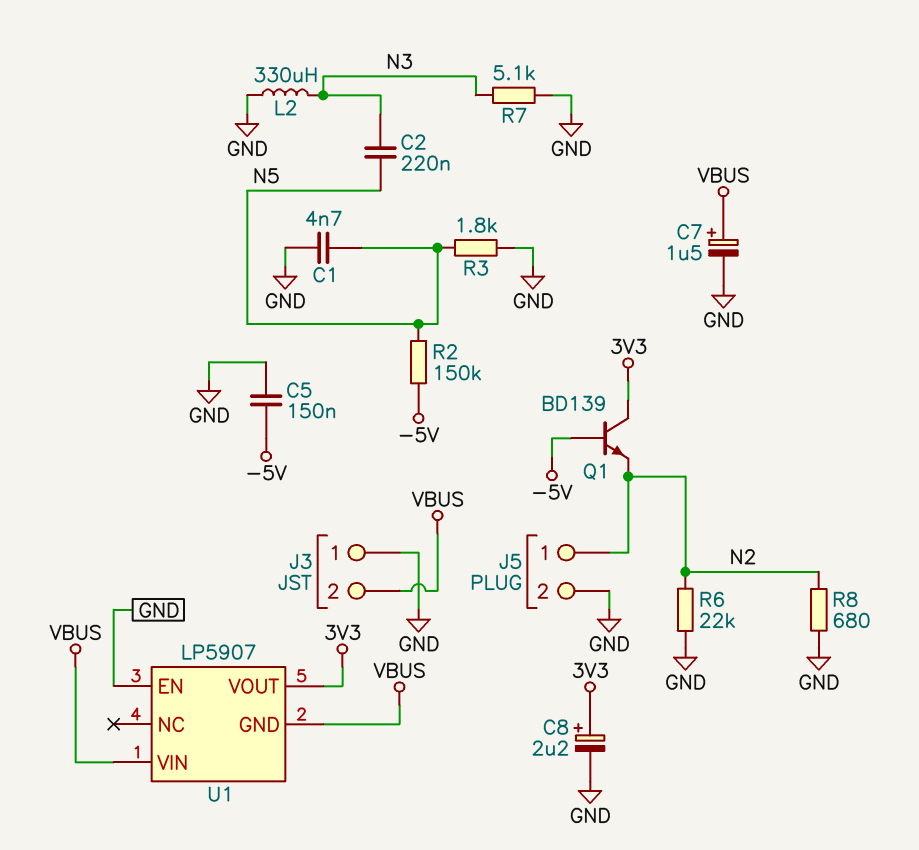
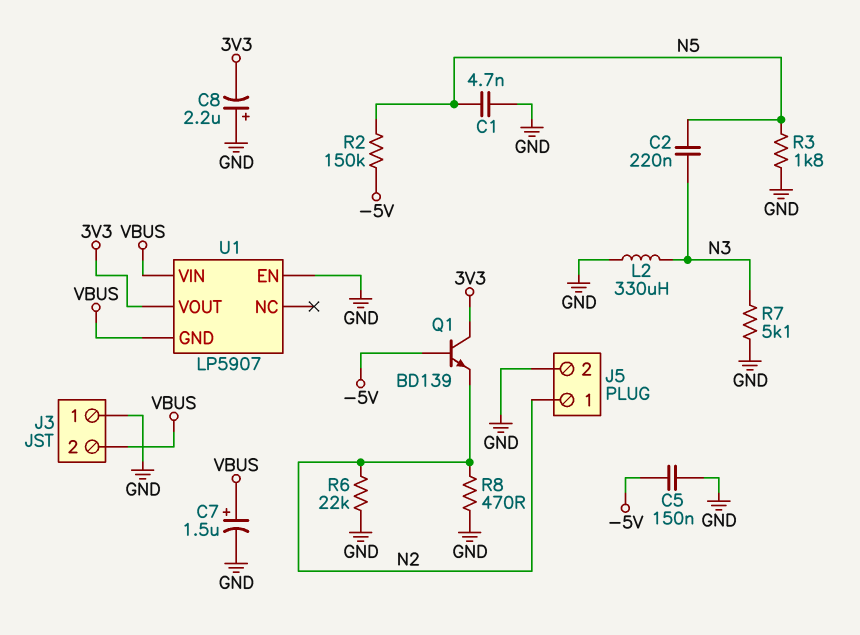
C8: 2.2uF (plus 3V3, minus GND) -> 2.2uF (plus GND, minus 3V3)
R8: 680 (GND, N2) -> 470 (GND, N2)

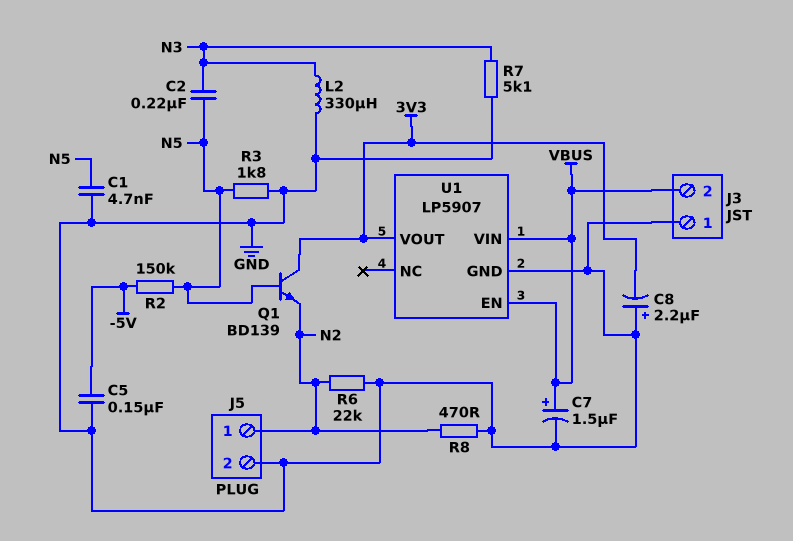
Q1: NPN BD139 (B -5V, C 3V3, E N2) -> NPN BD139 (B N5, C 3V3, E N2)
U1 pin EN: GND -> VBUS
U1 pin GND: VBUS -> GND

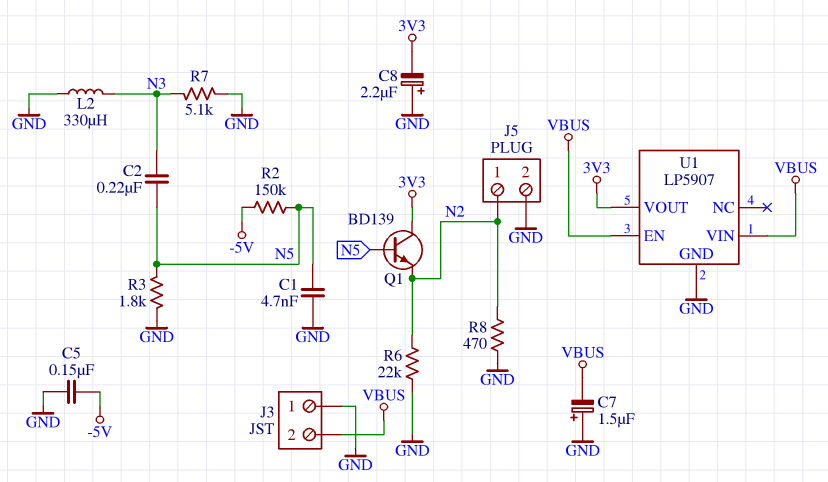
C7: 1.5uF (plus VBUS, minus GND) -> 1.5uF (plus GND, minus VBUS)

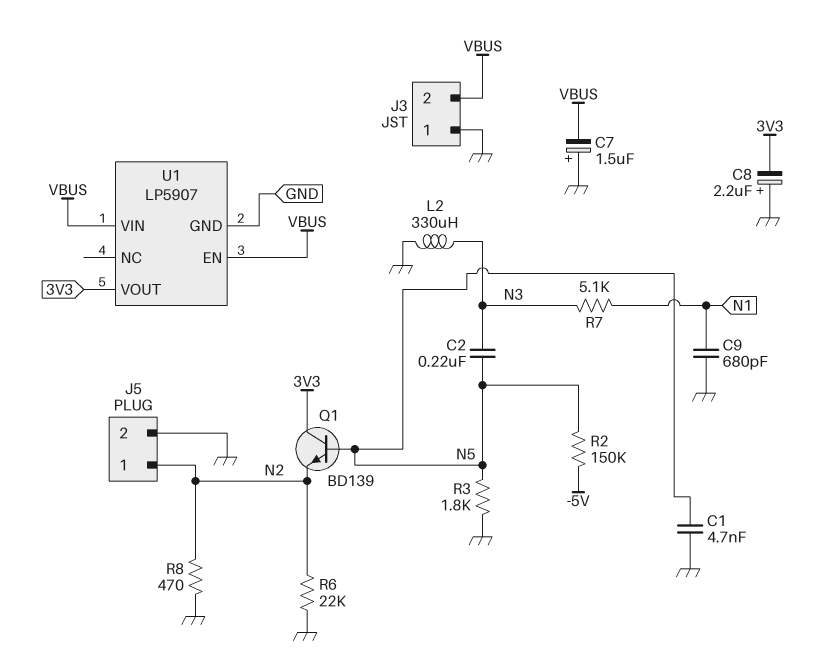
C5: 150nF (-5V, GND) -> none
C9: none -> 680pF (GND, N1)
R7: 5.1k (GND, N3) -> 5.1k (N1, N3)

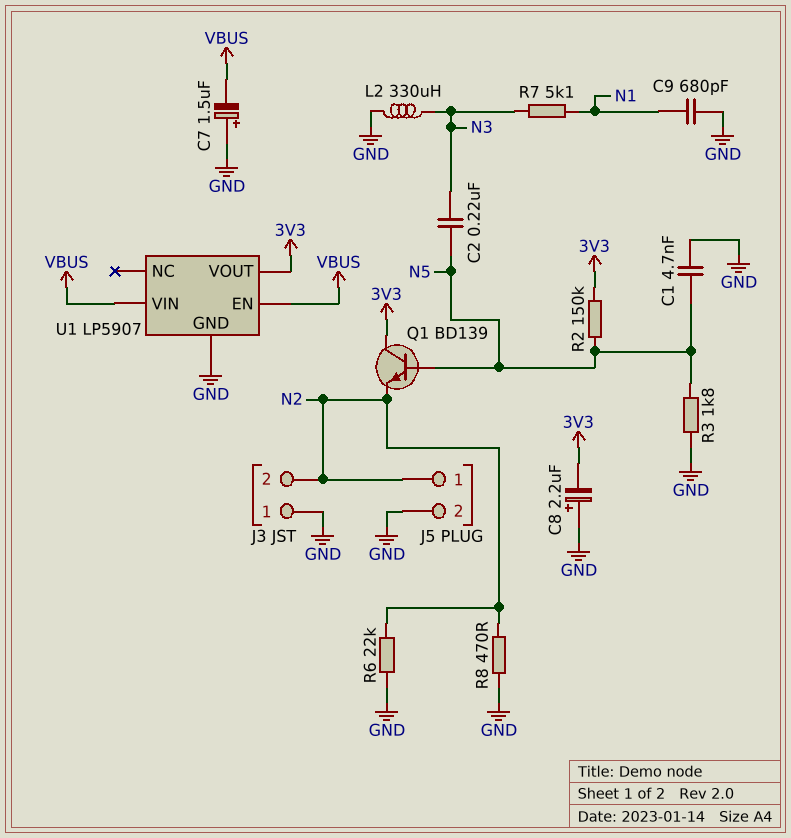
J3 pin 2: VBUS -> N2
R2: 150k (-5V, N5) -> 150k (3V3, N5)

